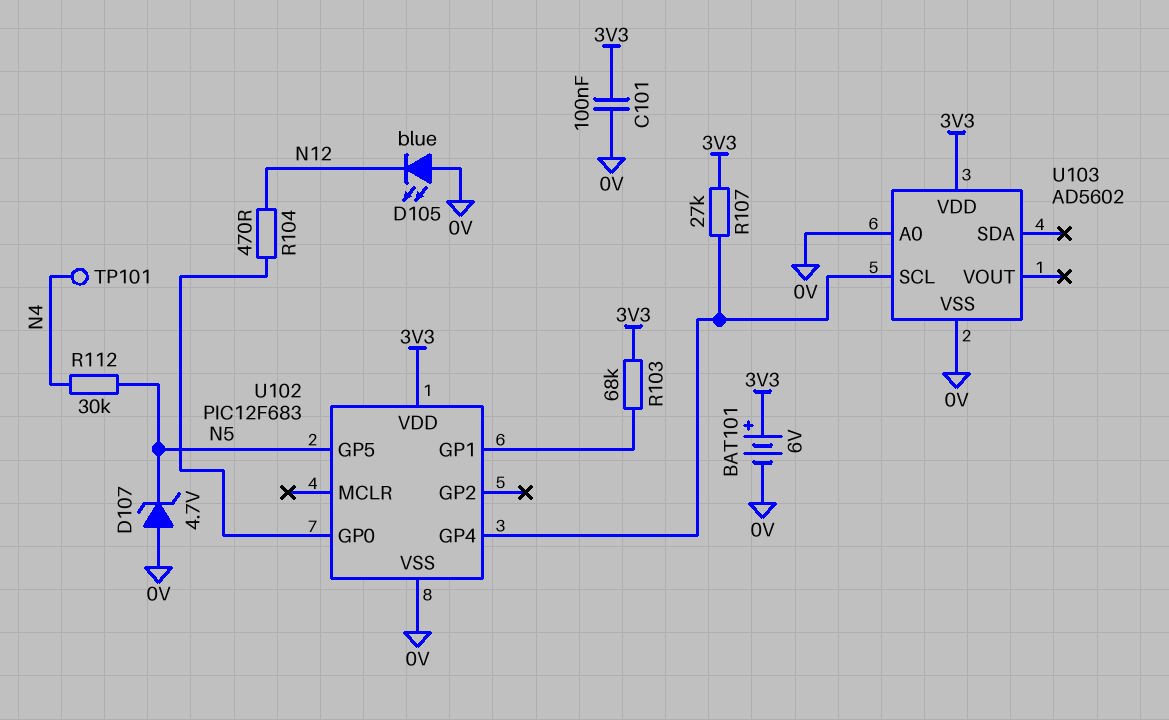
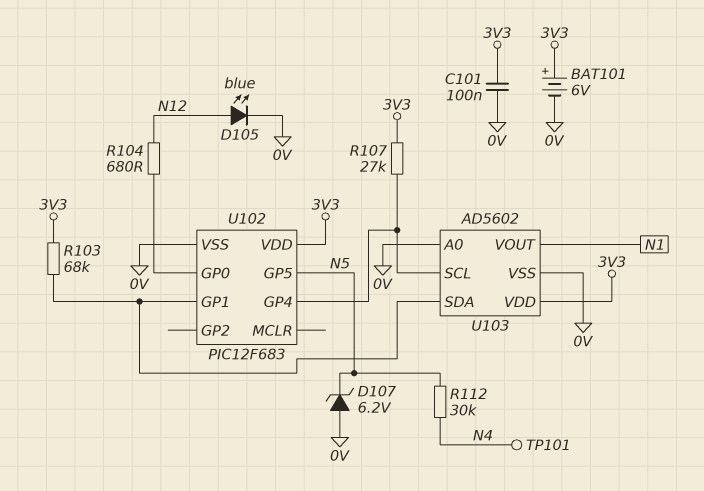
D105: LED blue (A 0V, K N12) -> LED blue (A N12, K 0V)
D107: zener 4.7V (A 0V, K N5) -> zener 6.2V (A 0V, K N5)
R104: 470 (N12, U102/GP0) -> 680 (N12, U102/GP0)
U103 pin SDA: none -> U102/GP1
U103 pin VOUT: none -> N1

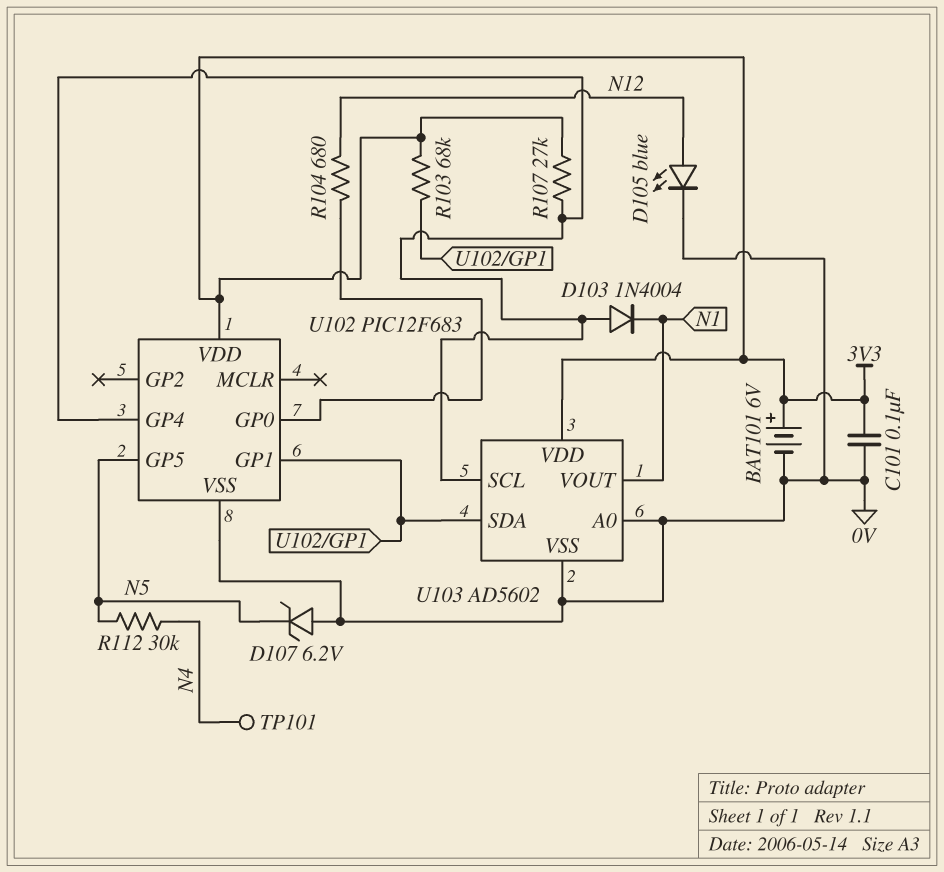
D103: none -> diode 1N4004 (A U102/GP4, K N1)

